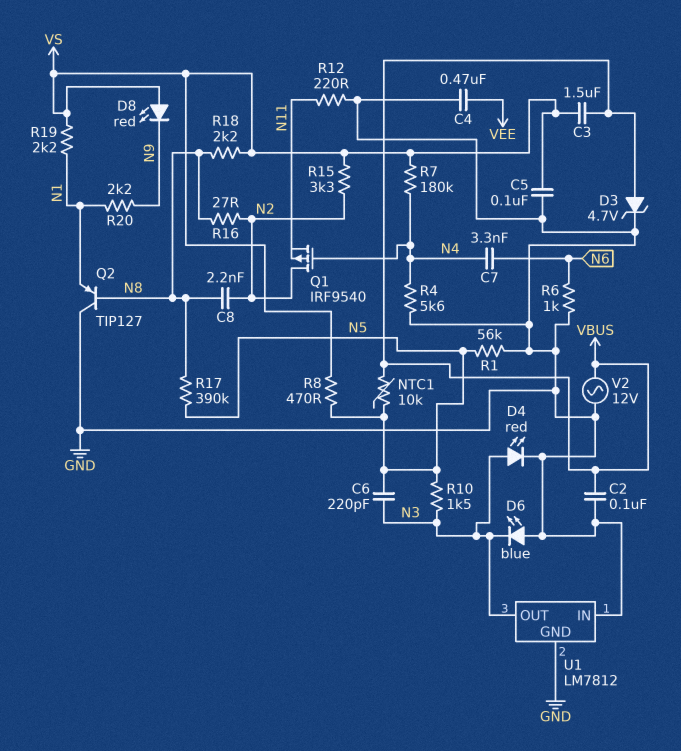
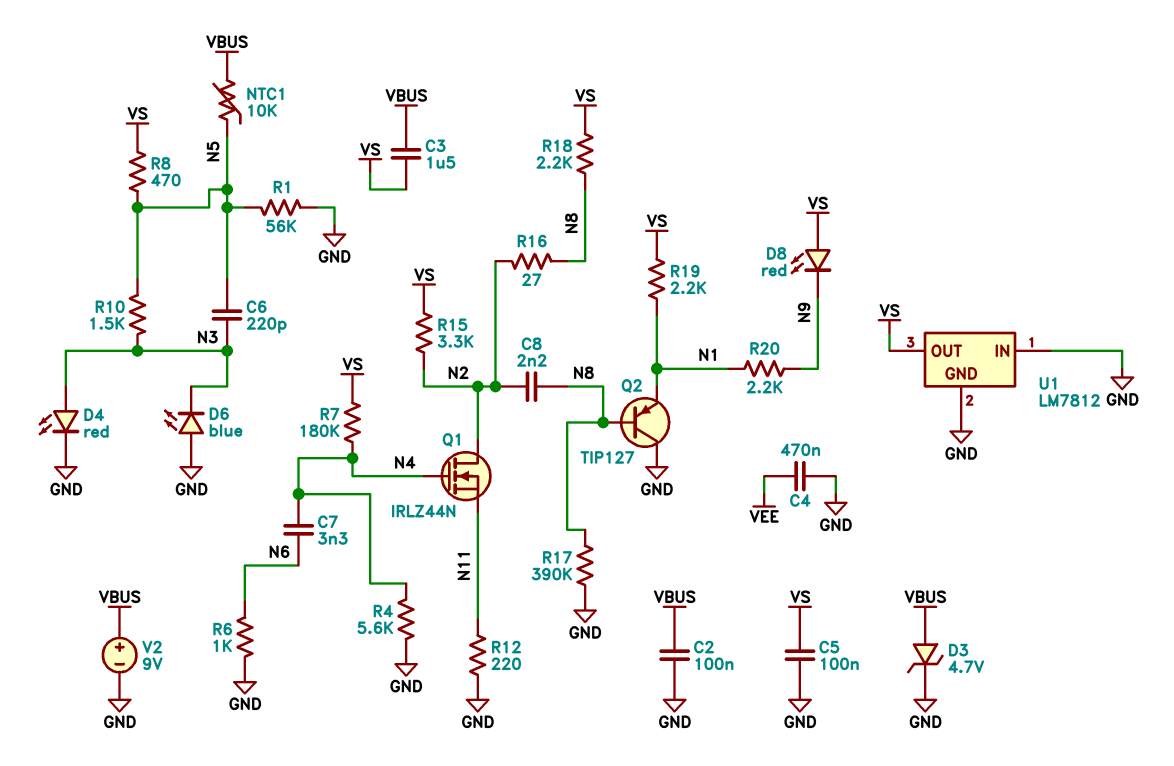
Q1: PMOS IRF9540 (G N4, D N2, S N11) -> NMOS IRLZ44N (G N4, D N2, S N11)
R17: 390k (N5, N8) -> 390k (GND, N8)
U1 pin OUT: N3 -> VS
V2: AC 12V (GND, VBUS) -> 9V (plus VBUS, minus GND)

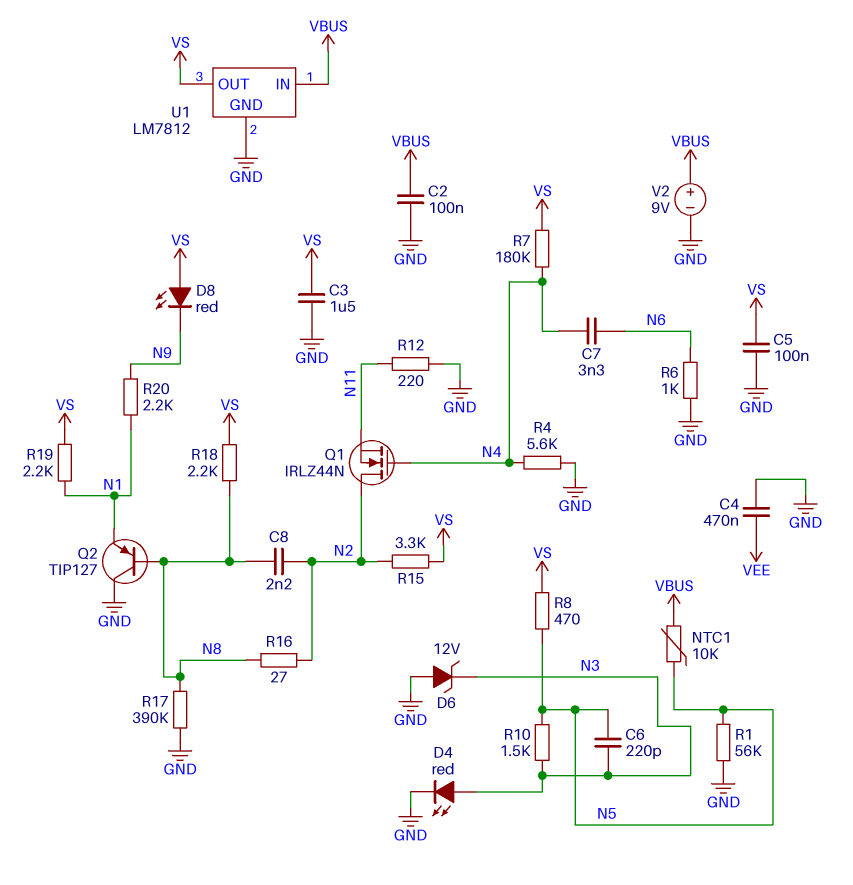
C3: 1.5uF (VBUS, VS) -> 1.5uF (GND, VS)
D3: zener 4.7V (A VBUS, K GND) -> none
D6: LED blue (A GND, K N3) -> zener 12V (A GND, K N3)
U1 pin IN: GND -> VBUS

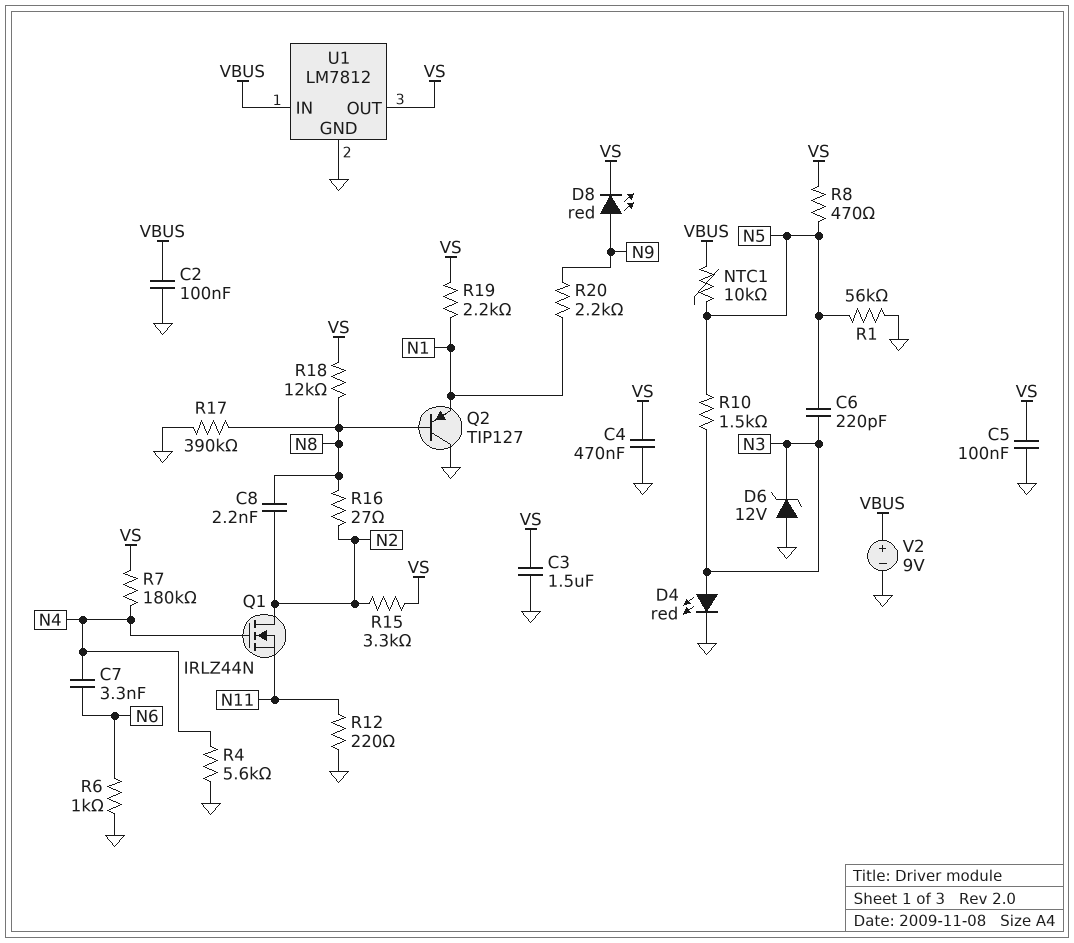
C4: 470nF (GND, VEE) -> 470nF (GND, VS)
D8: LED red (A VS, K N9) -> LED red (A N9, K VS)
R18: 2.2k (N8, VS) -> 12k (N8, VS)

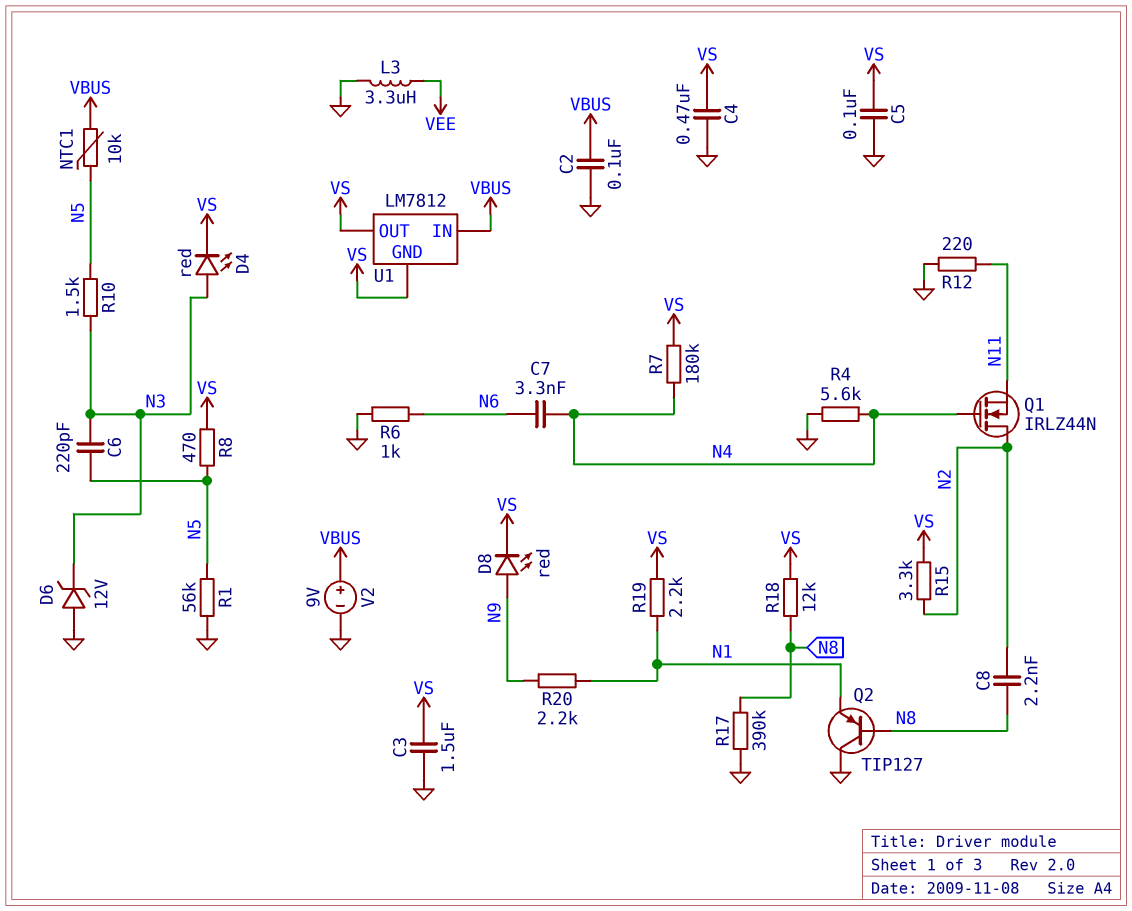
D4: LED red (A N3, K GND) -> LED red (A N3, K VS)
L3: none -> 3.3uH (GND, VEE)
R16: 27 (N2, N8) -> none
U1 pin GND: GND -> VS

